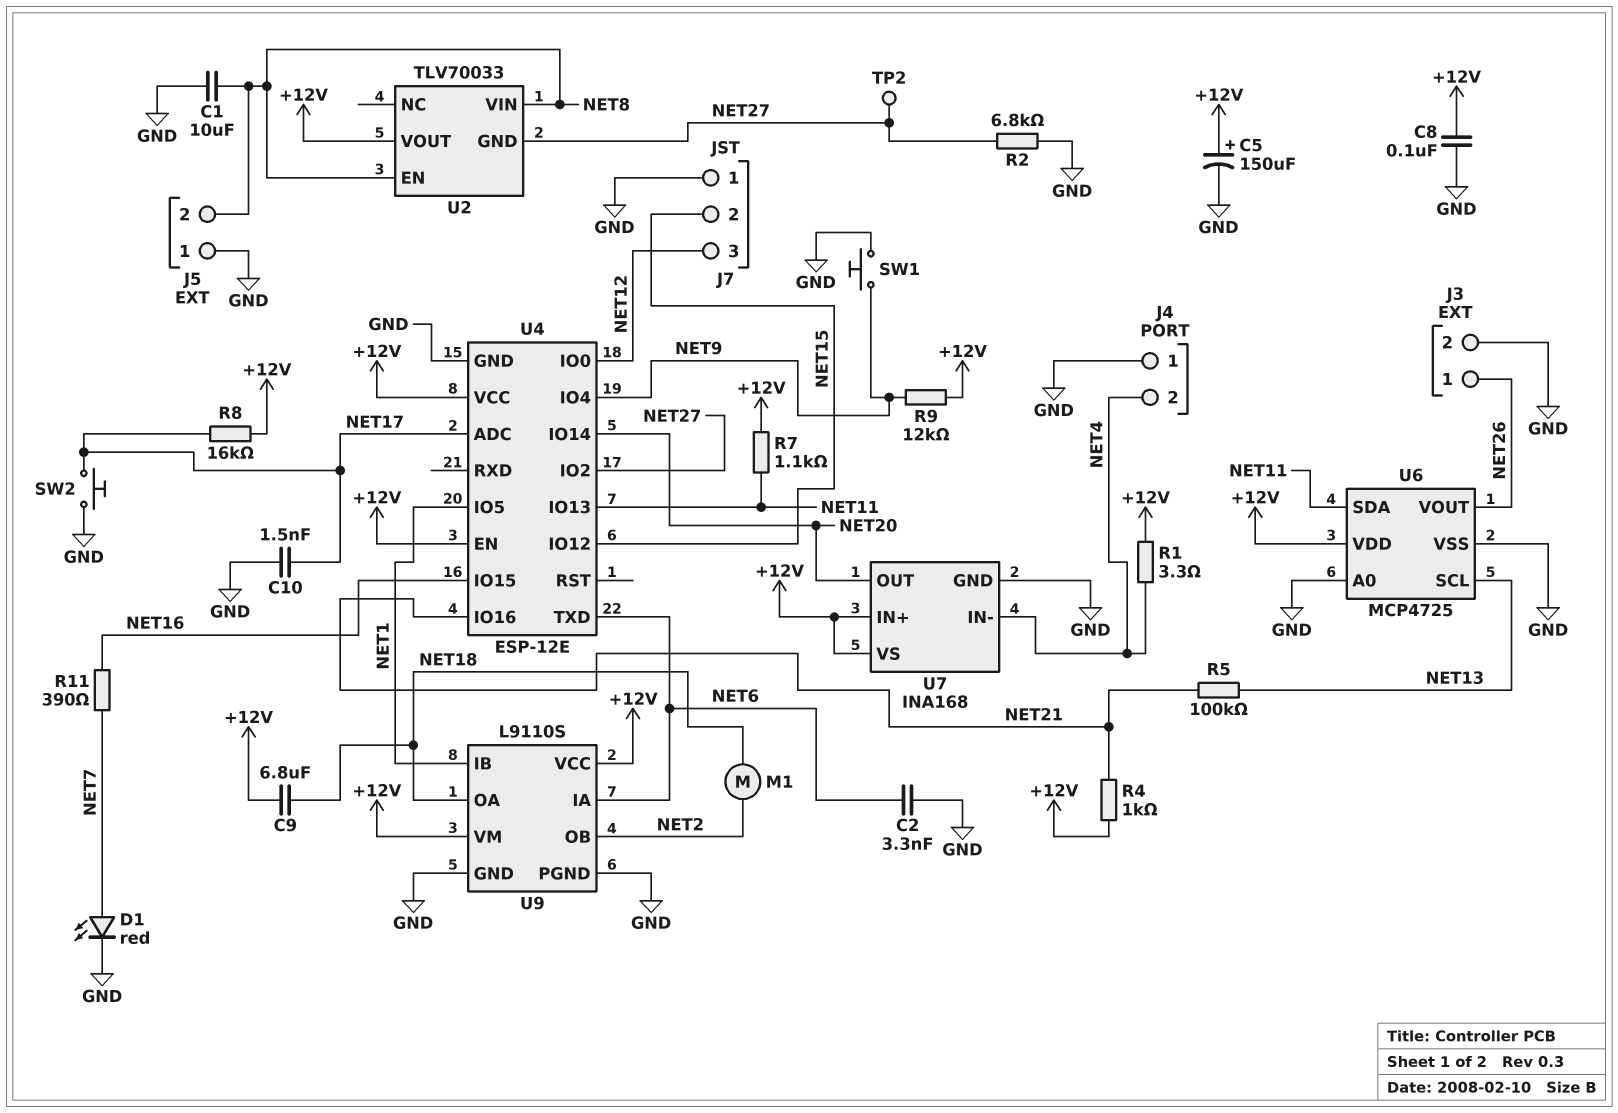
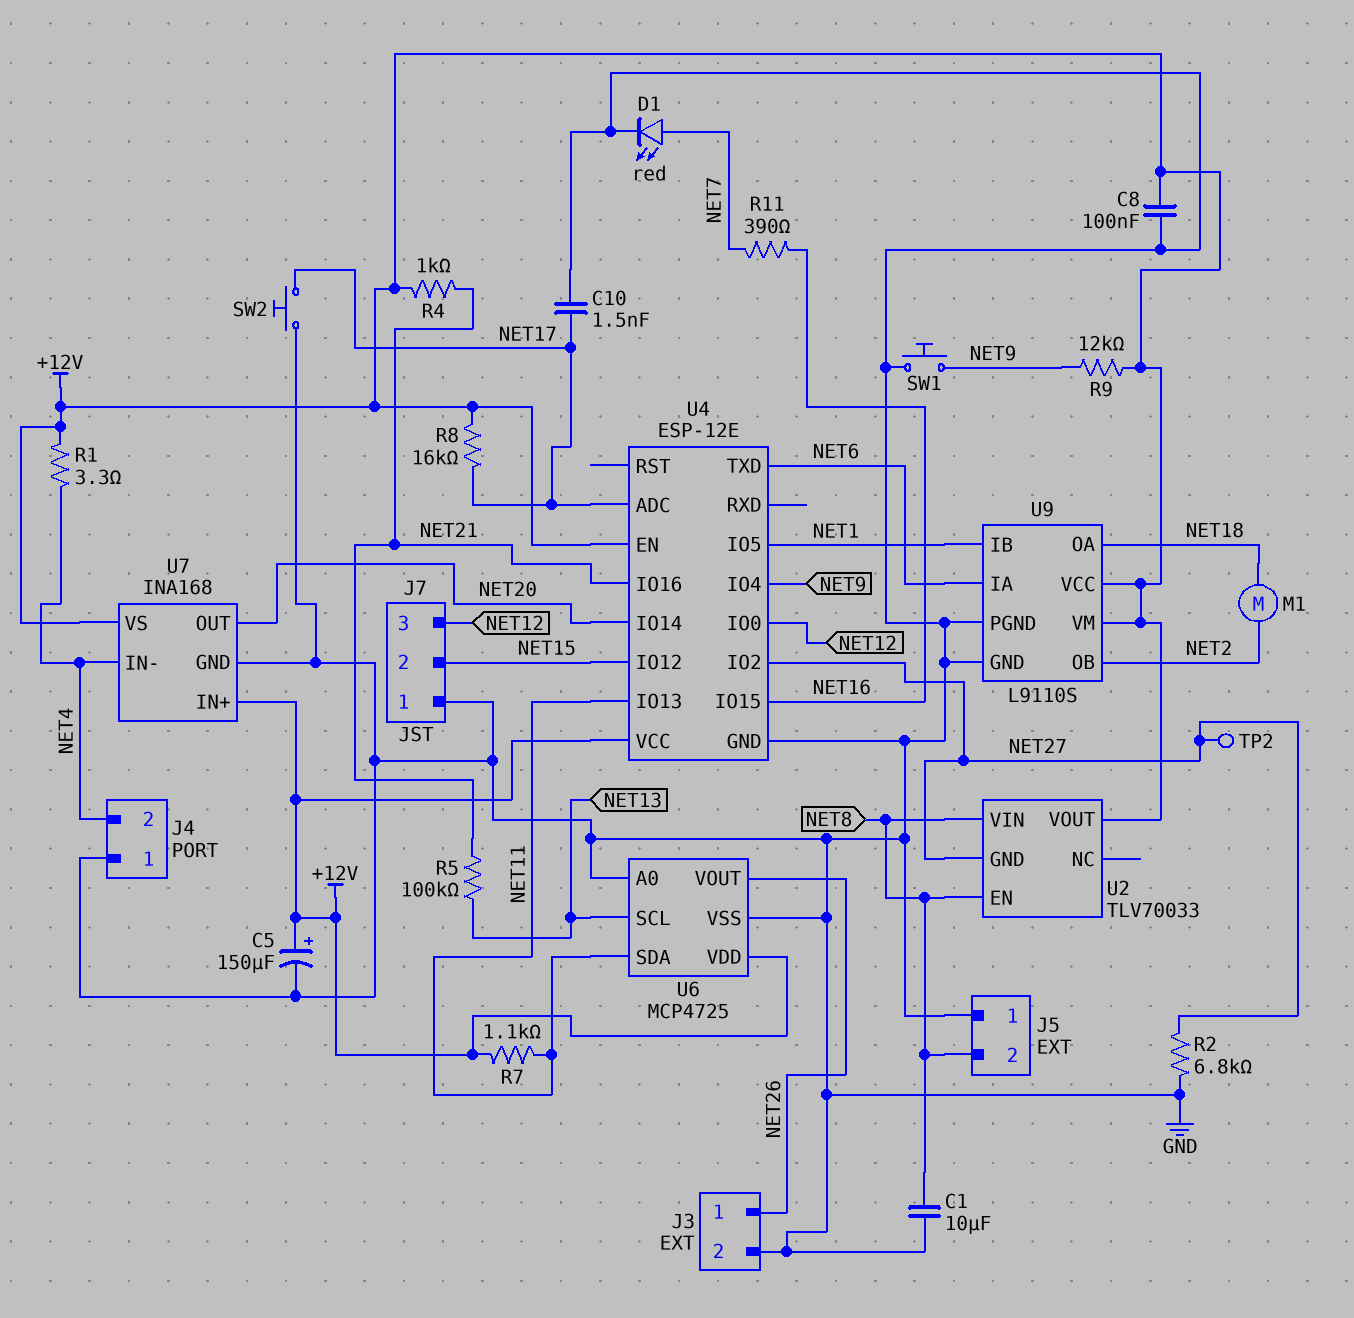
C2: 3.3nF (GND, NET6) -> none
C9: 6.8uF (+12V, NET18) -> none

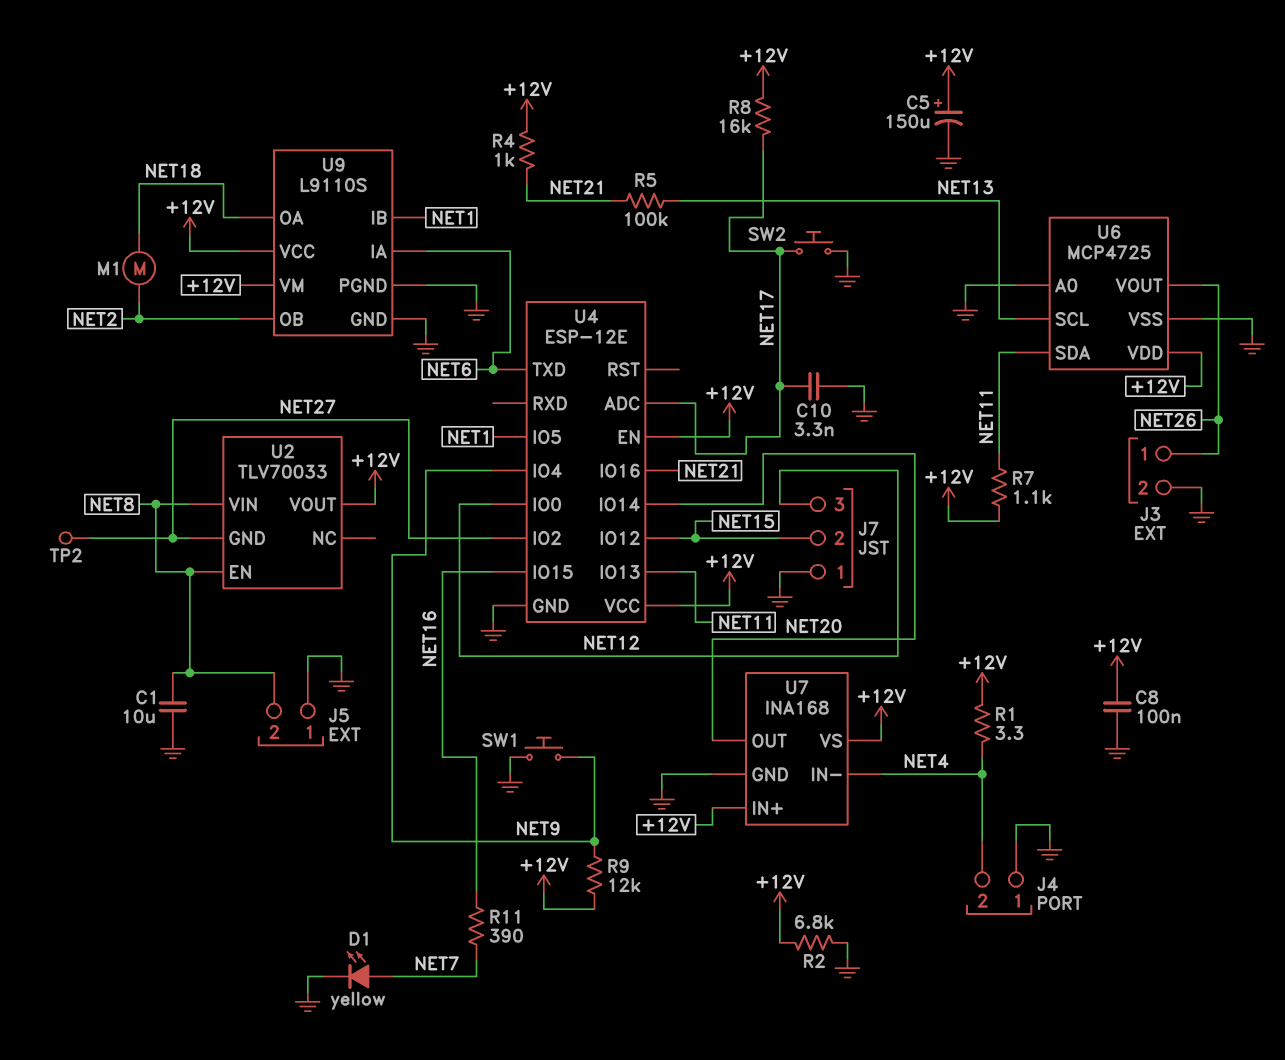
C10: 1.5nF (GND, NET17) -> 3.3nF (GND, NET17)
D1: LED red (A NET7, K GND) -> LED yellow (A NET7, K GND)
R2: 6.8k (GND, NET27) -> 6.8k (+12V, GND)

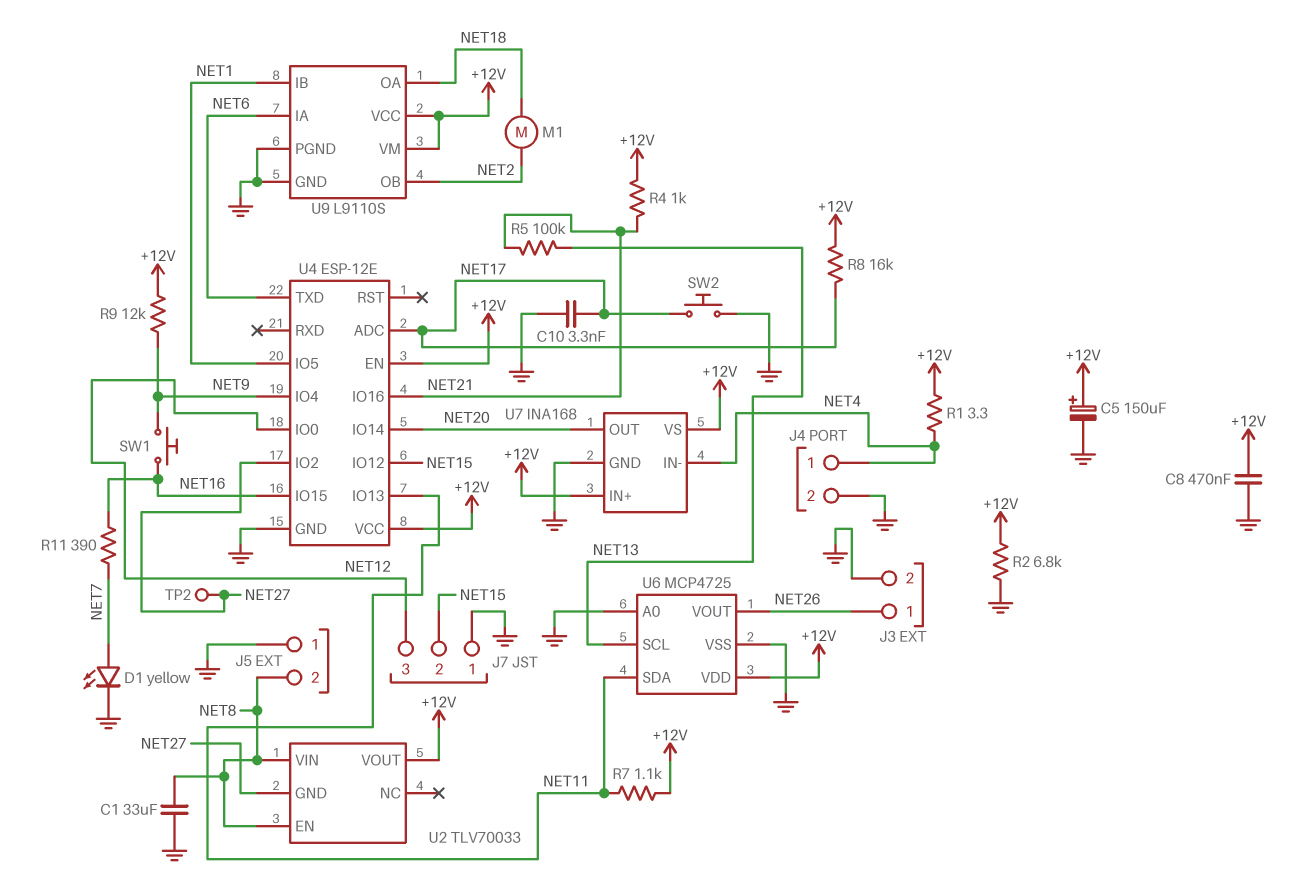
C1: 10uF (GND, NET8) -> 33uF (GND, NET8)
C8: 100nF (+12V, GND) -> 470nF (+12V, GND)
J4 pin 1: GND -> NET4
J4 pin 2: NET4 -> GND
SW1: button (GND, NET9) -> button (NET9, NET16)

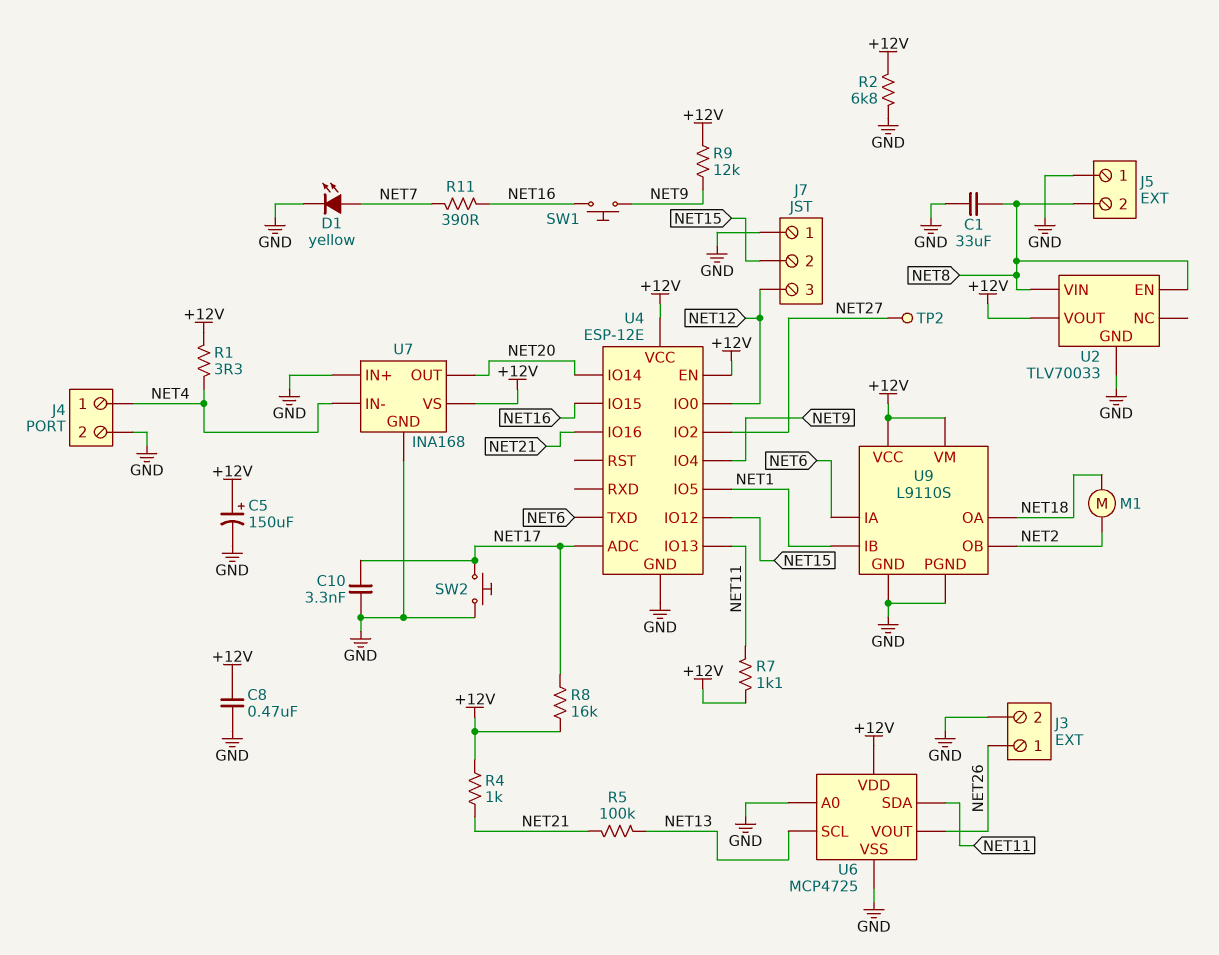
U2 pin GND: NET27 -> GND
U7 pin IN+: +12V -> GND

